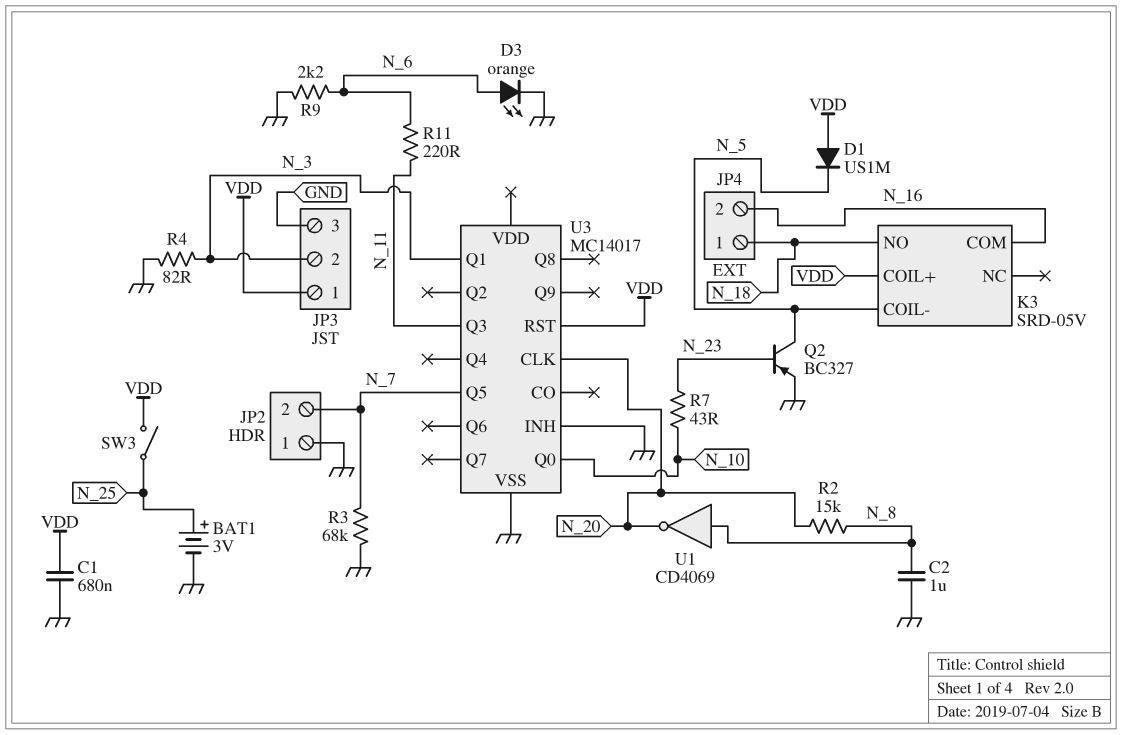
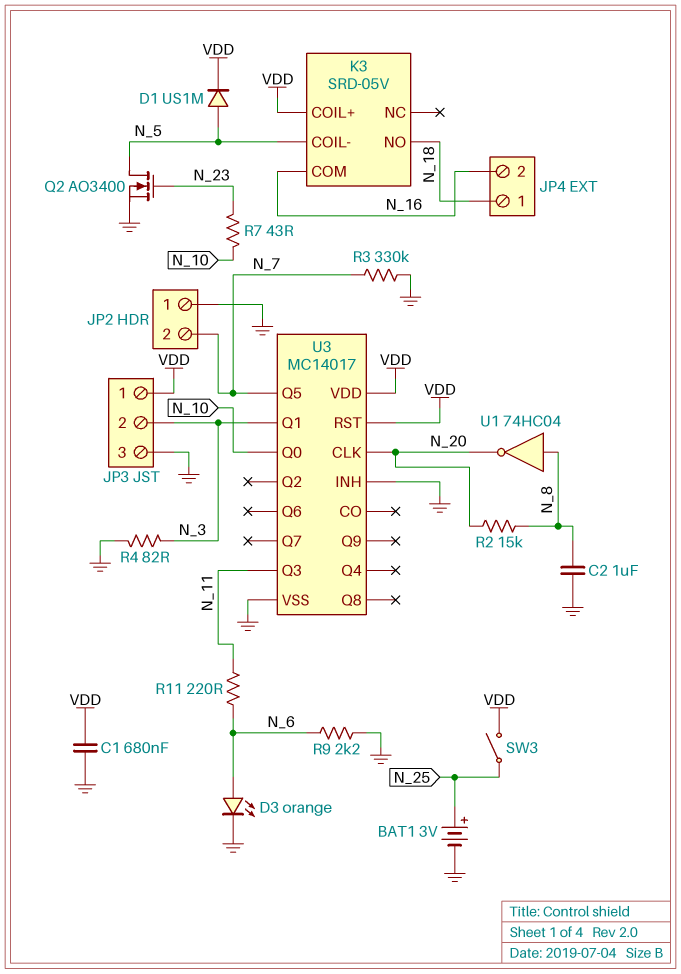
D1: diode US1M (A VDD, K N_5) -> diode US1M (A N_5, K VDD)
Q2: PNP BC327 (B N_23, C N_5, E GND) -> NMOS AO3400 (G N_23, D N_5, S GND)
R3: 68k (GND, N_7) -> 330k (GND, N_7)
U1: NOT CD4069 (in N_8, out N_20) -> NOT 74HC04 (in N_8, out N_20)
U3 pin VDD: none -> VDD

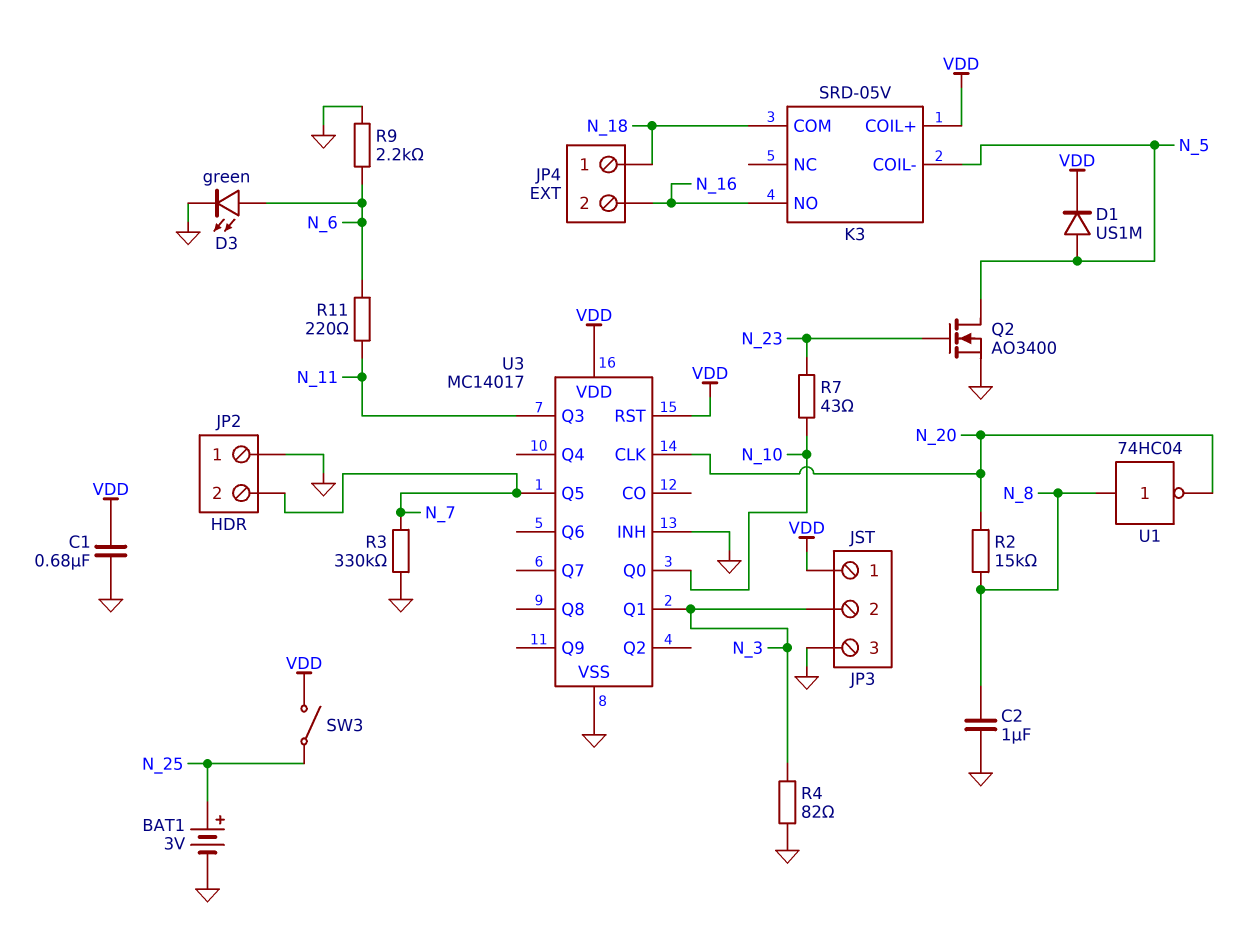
D3: LED orange (A N_6, K GND) -> LED green (A N_6, K GND)
K3 pin COM: N_16 -> N_18
K3 pin NO: N_18 -> N_16

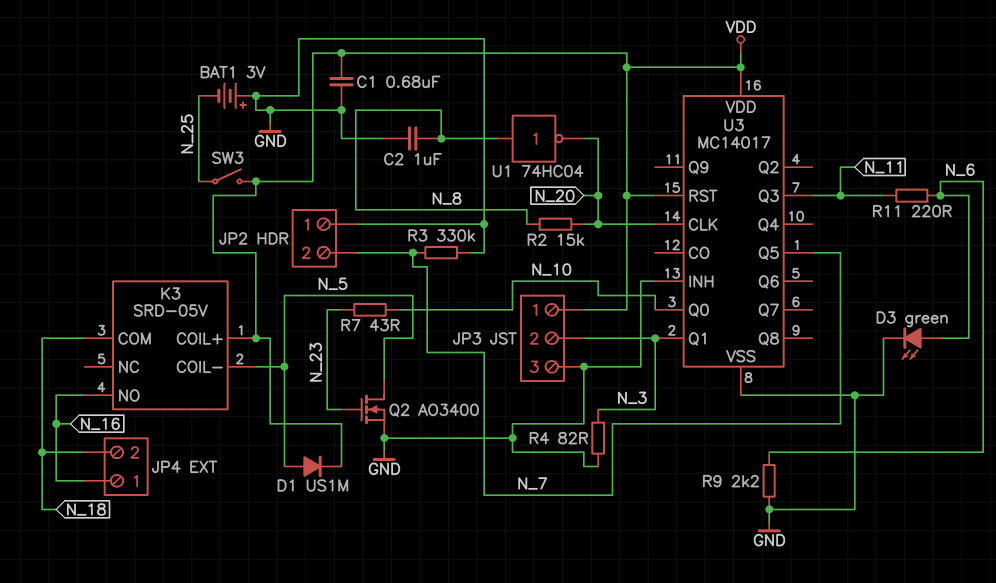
BAT1: 3V (plus N_25, minus GND) -> 3V (plus GND, minus N_25)
JP4 pin 1: N_18 -> N_16
JP4 pin 2: N_16 -> N_18

